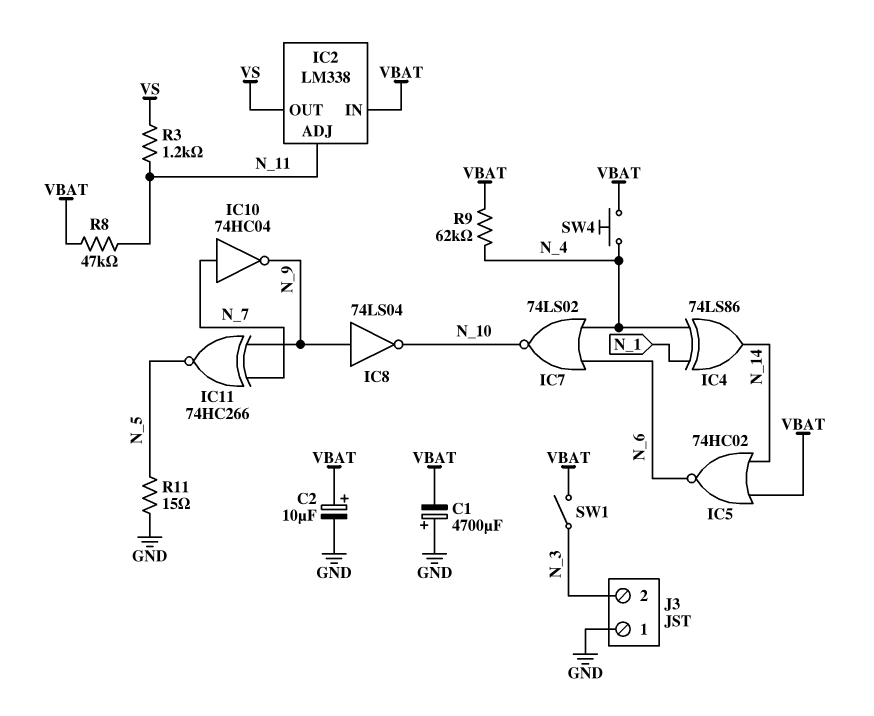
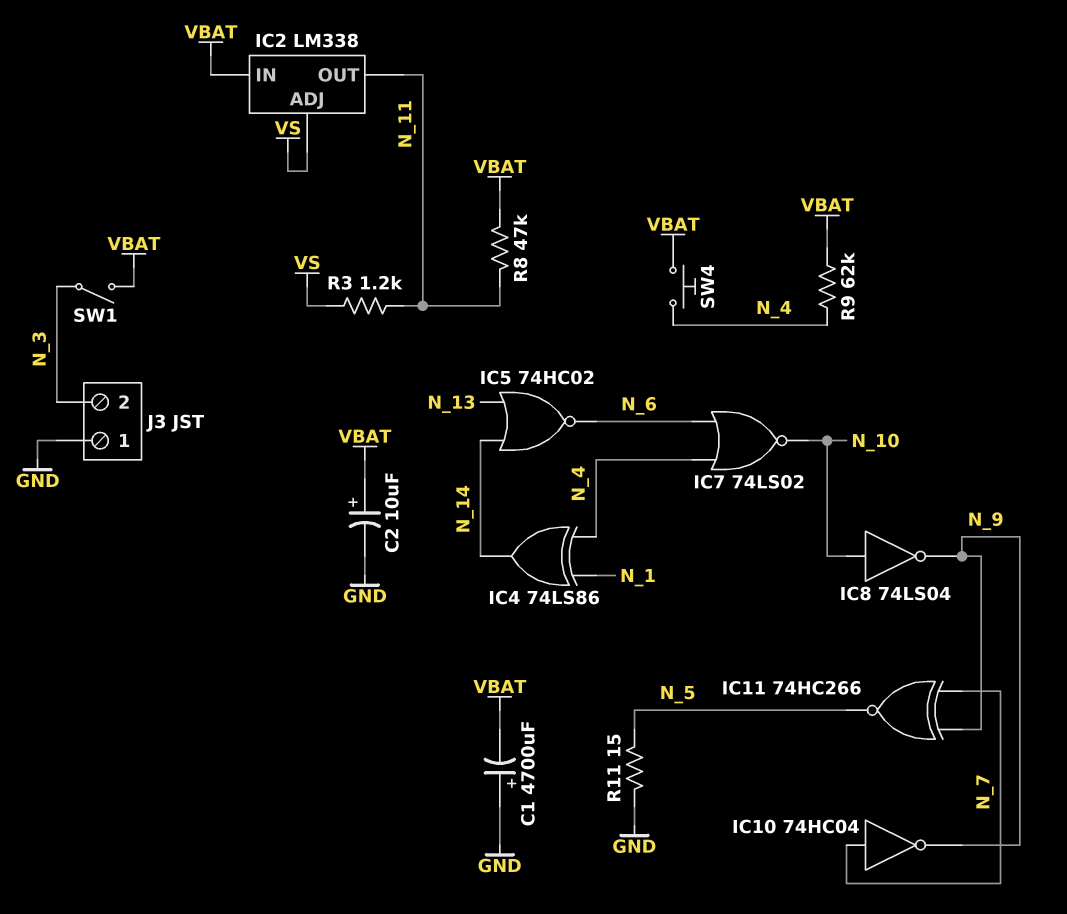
IC2 pin ADJ: N_11 -> VS
IC2 pin OUT: VS -> N_11
IC5: NOR 74HC02 (in N_14, in VBAT, out N_6) -> NOR 74HC02 (in N_13, in N_14, out N_6)
IC8: NOT 74LS04 (in N_9, out N_10) -> NOT 74LS04 (in N_10, out N_9)

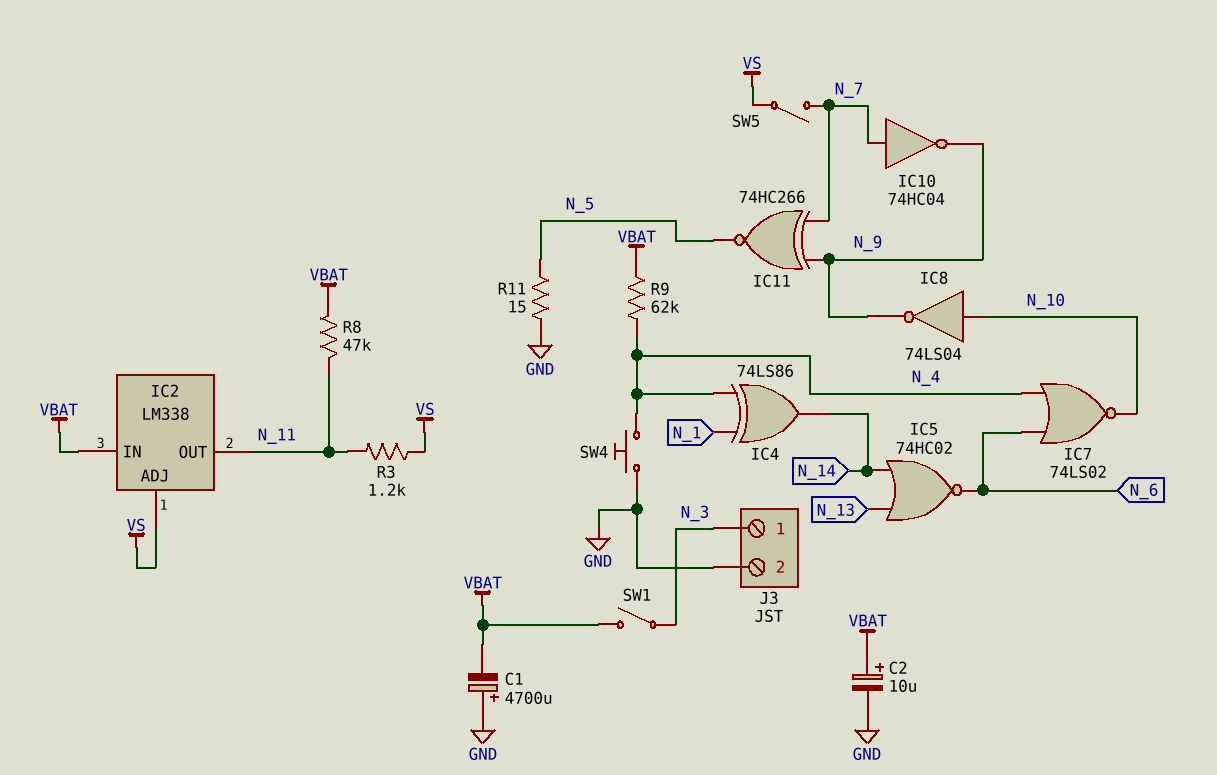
J3 pin 1: GND -> N_3
J3 pin 2: N_3 -> GND
SW4: button (N_4, VBAT) -> button (GND, N_4)
SW5: none -> switch (N_7, VS)

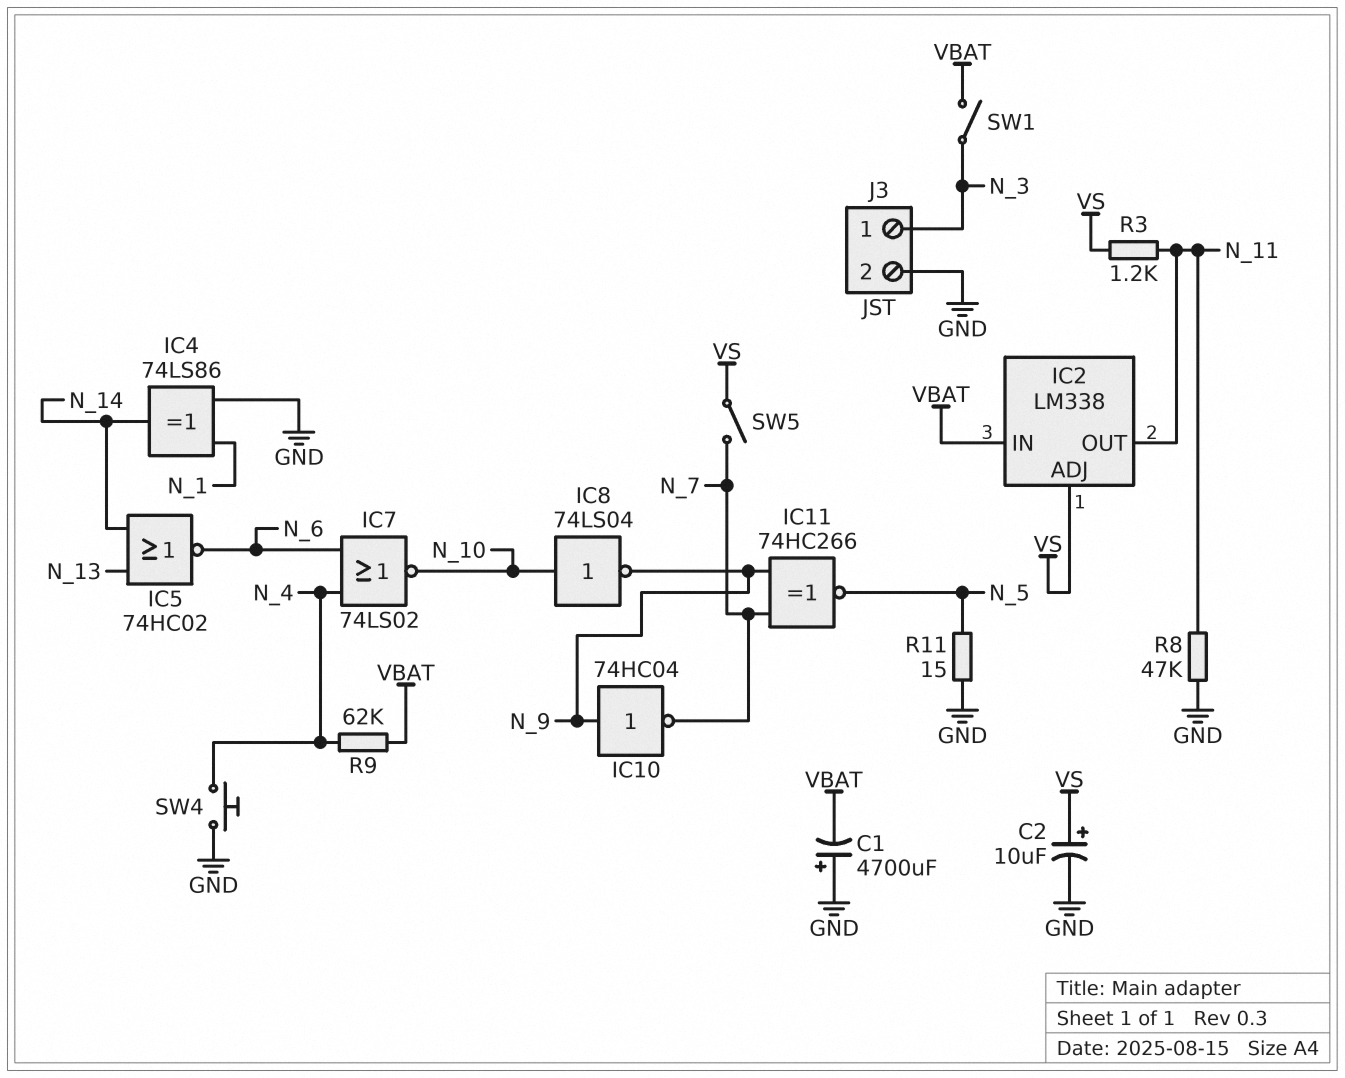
C2: 10uF (plus VBAT, minus GND) -> 10uF (plus VS, minus GND)
IC4: XOR 74LS86 (in N_1, in N_4, out N_14) -> XOR 74LS86 (in GND, in N_1, out N_14)
IC10: NOT 74HC04 (in N_7, out N_9) -> NOT 74HC04 (in N_9, out N_7)
R8: 47k (N_11, VBAT) -> 47k (GND, N_11)

